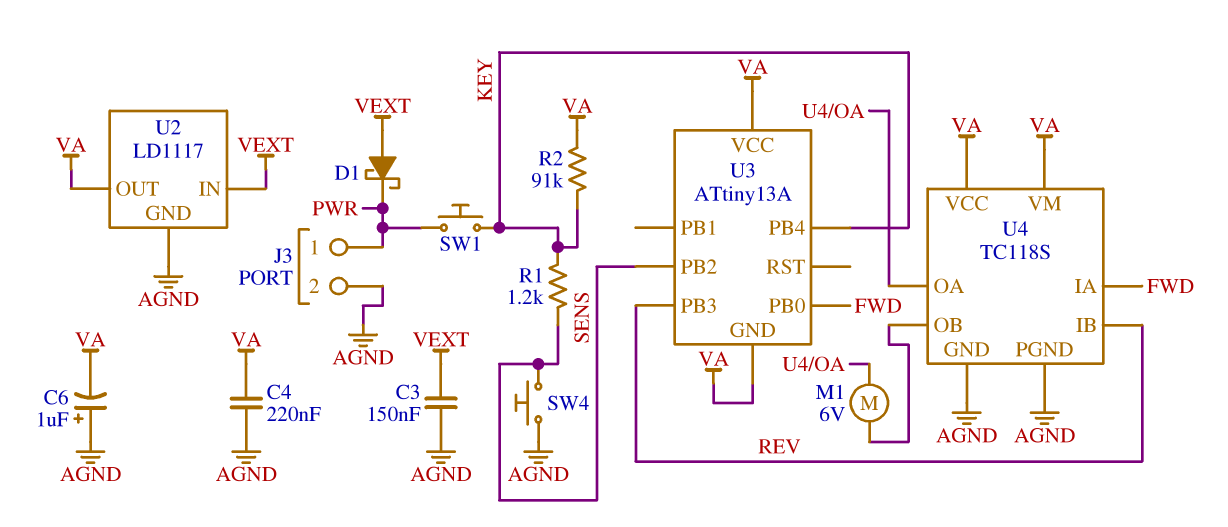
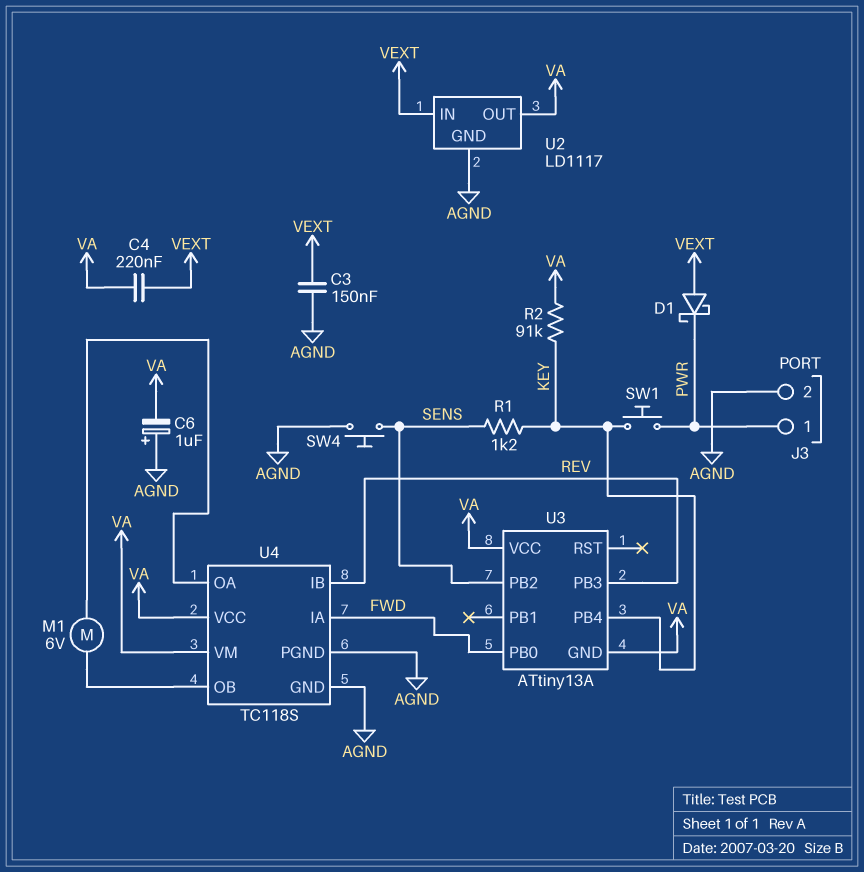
C4: 220nF (AGND, VA) -> 220nF (VA, VEXT)

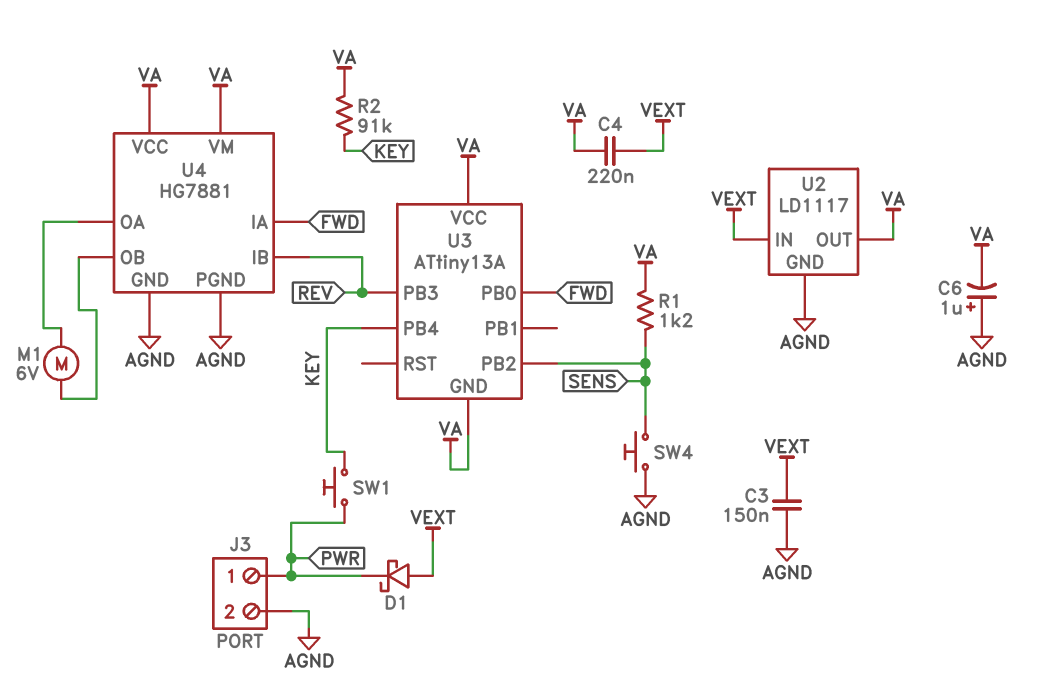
R1: 1.2k (KEY, SENS) -> 1.2k (SENS, VA)
U4: TC118S -> HG7881

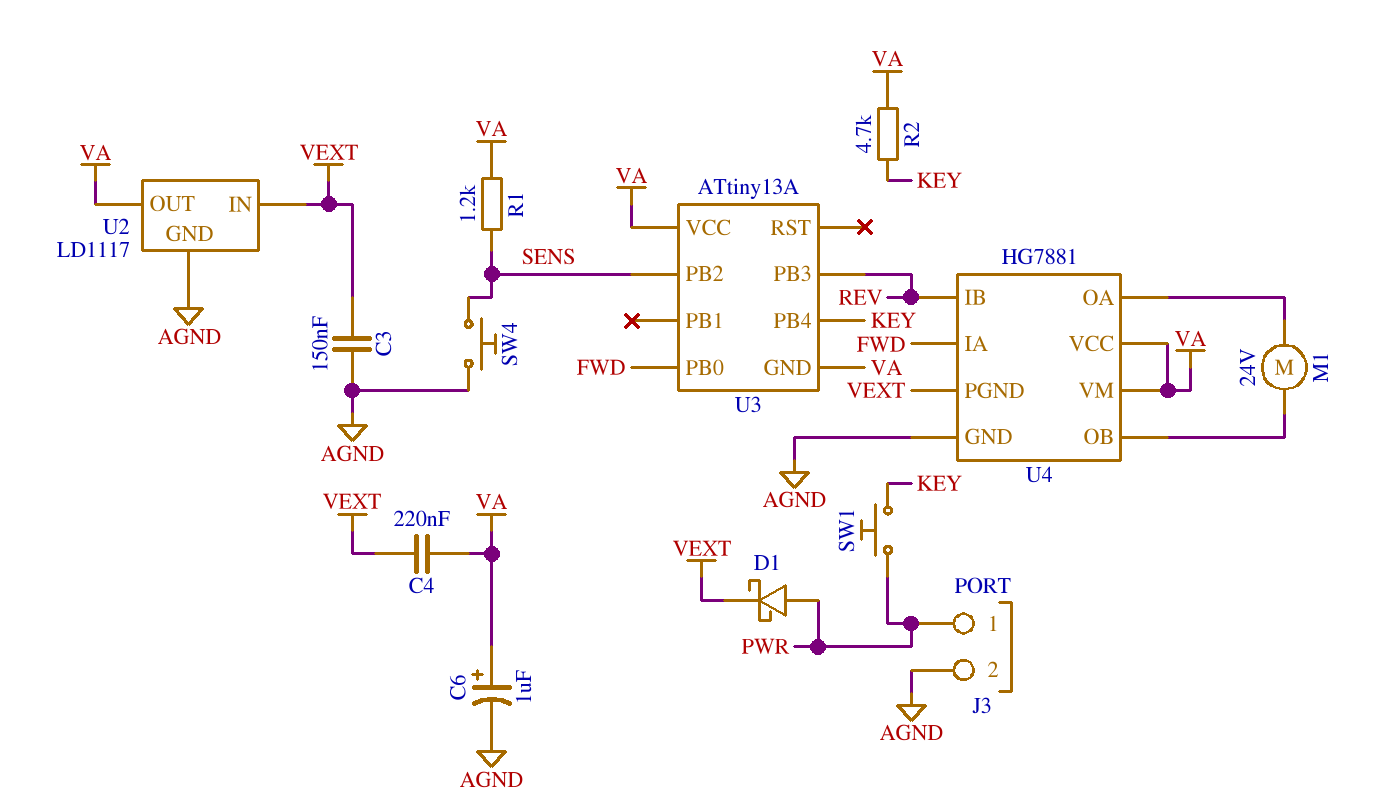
C6: 1uF (plus AGND, minus VA) -> 1uF (plus VA, minus AGND)
D1: schottky (A VEXT, K PWR) -> schottky (A PWR, K VEXT)
M1: motor 6V (U4/OA, U4/OB) -> motor 24V (U4/OA, U4/OB)
R2: 91k (KEY, VA) -> 4.7k (KEY, VA)
U4 pin PGND: AGND -> VEXT

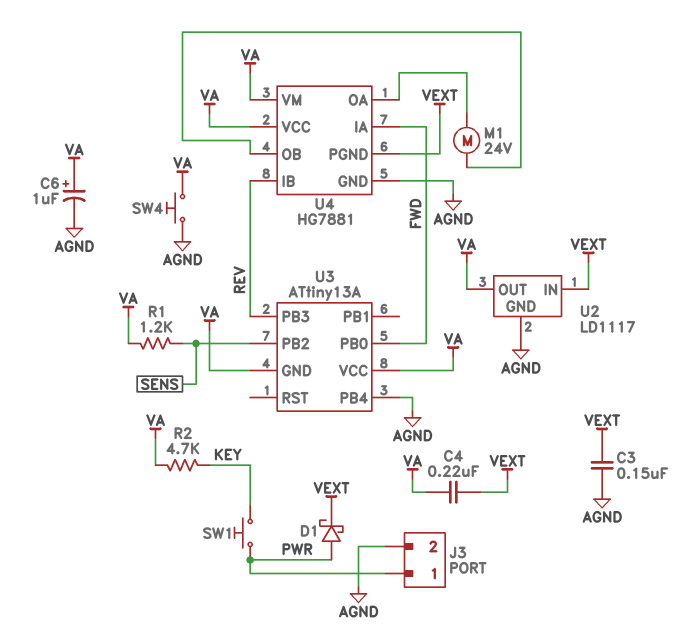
SW4: button (AGND, SENS) -> button (AGND, VA)
U3 pin PB4: KEY -> AGND

